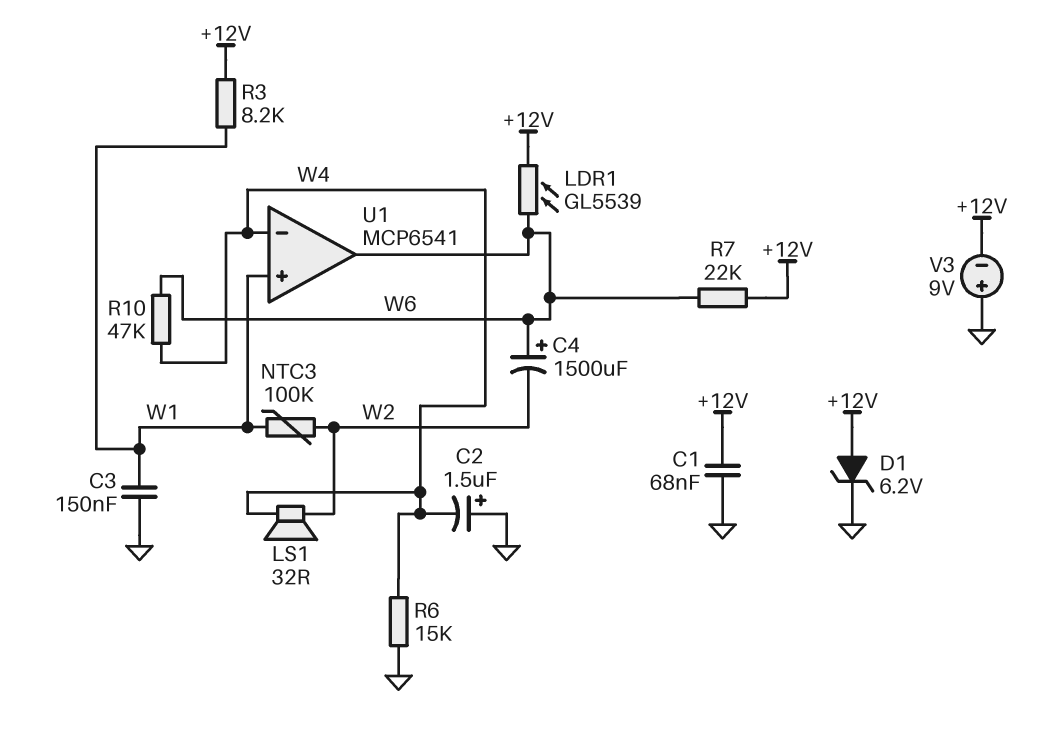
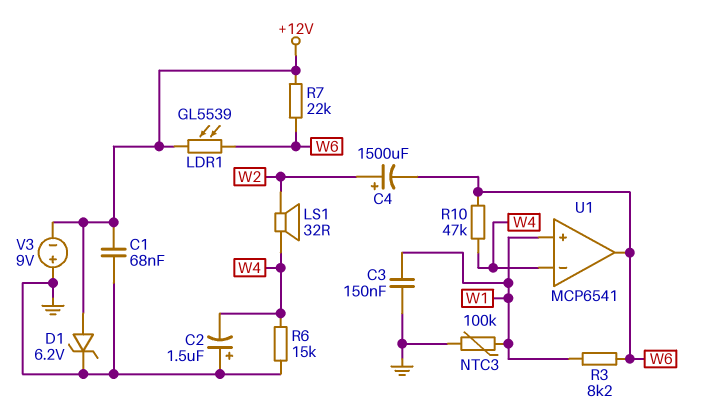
C4: 1500uF (plus W6, minus W2) -> 1500uF (plus W2, minus W6)
NTC3: 100k (W1, W2) -> 100k (GND, W1)
R3: 8.2k (+12V, W1) -> 8.2k (W1, W6)

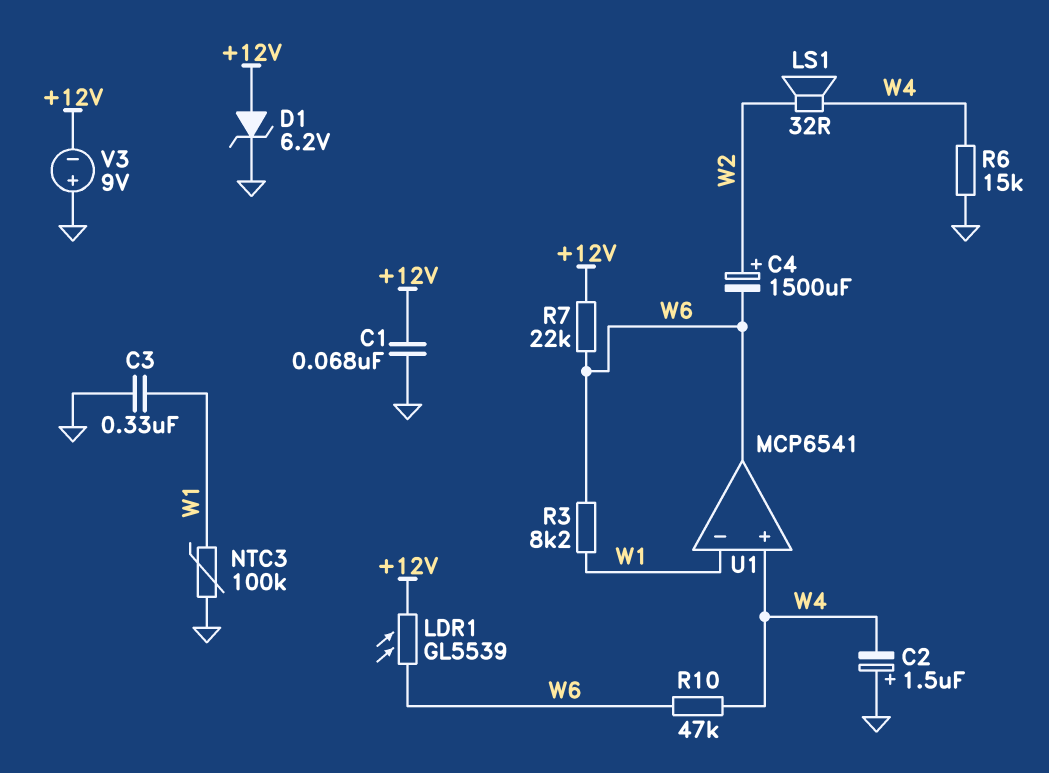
C3: 150nF (GND, W1) -> 330nF (GND, W1)
U1 pin in+: W1 -> W4
U1 pin in-: W4 -> W1

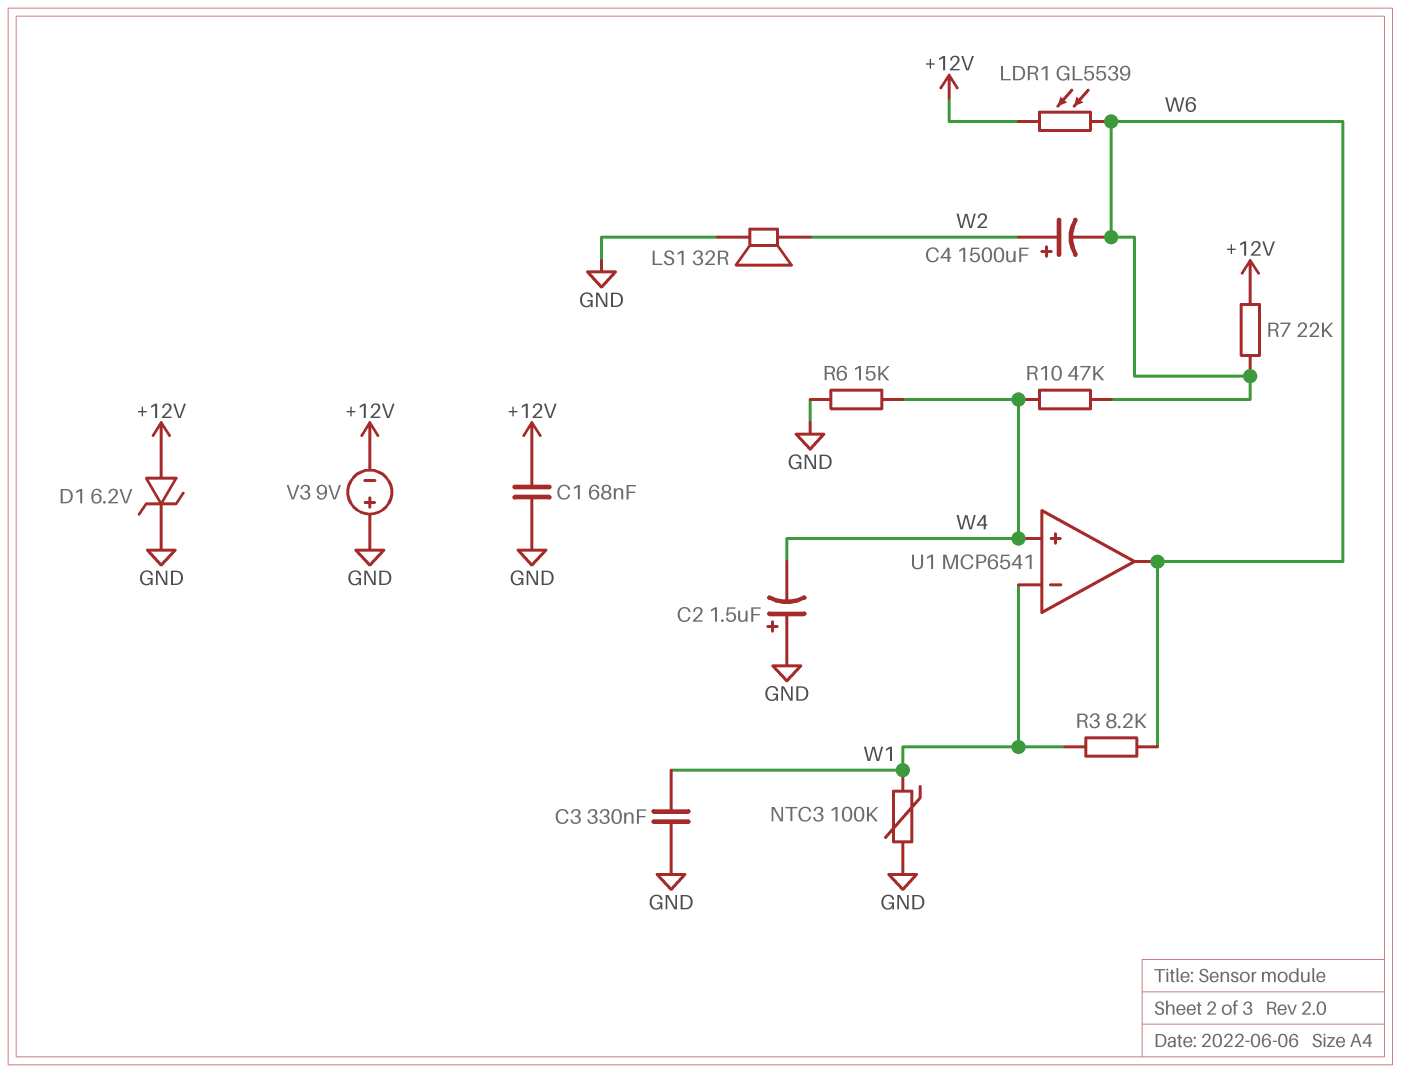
LS1: speaker 32R (W2, W4) -> speaker 32R (GND, W2)

